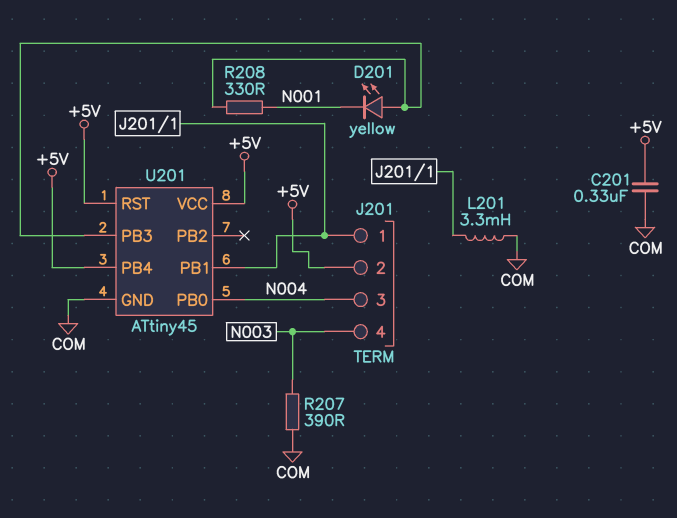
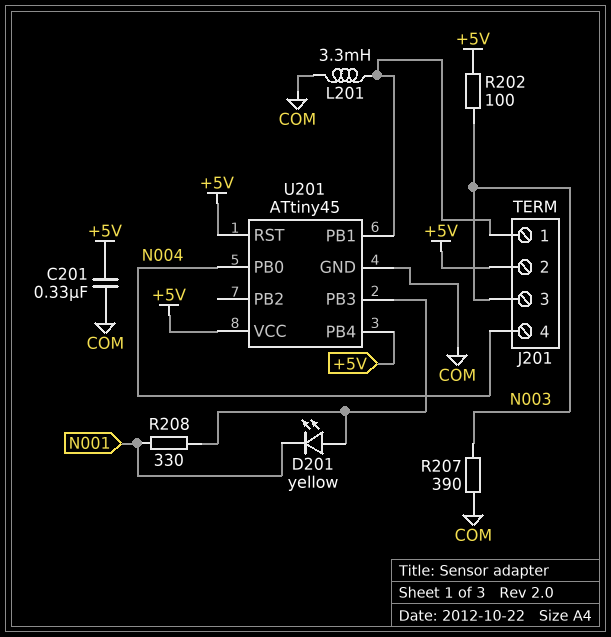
J201 pin 3: N004 -> N003
J201 pin 4: N003 -> N004
R202: none -> 100 (+5V, N003)

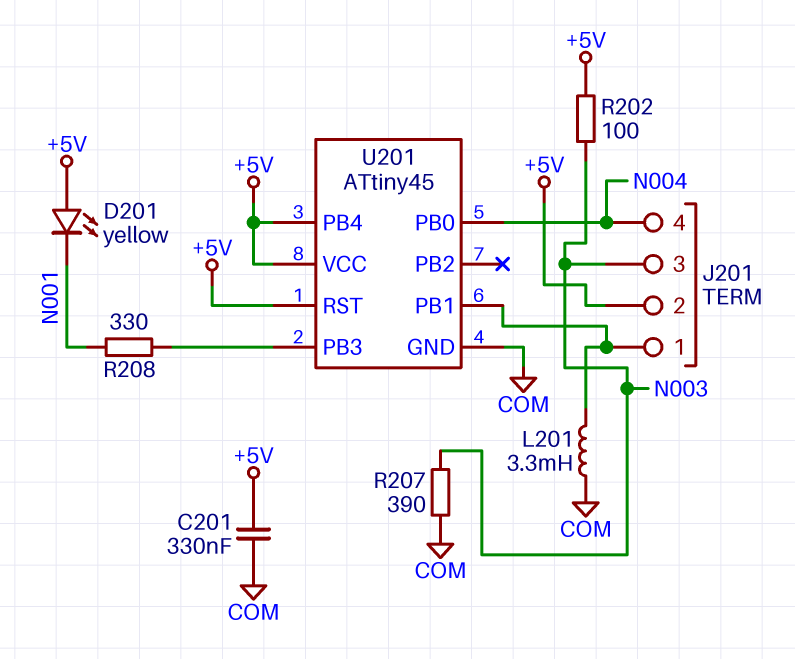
D201: LED yellow (A U201/PB3, K N001) -> LED yellow (A +5V, K N001)

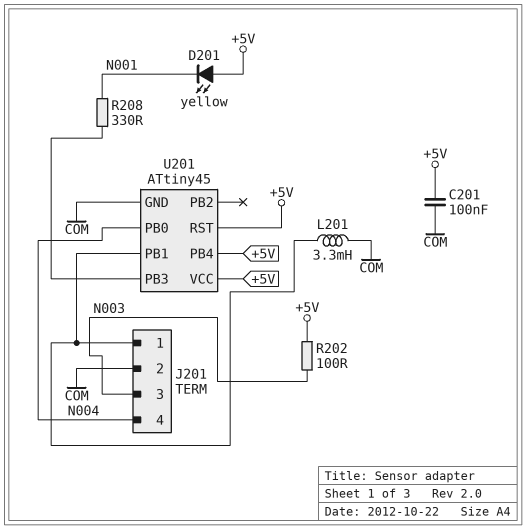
C201: 330nF (+5V, COM) -> 100nF (+5V, COM)
J201 pin 2: +5V -> COM
R207: 390 (COM, N003) -> none

